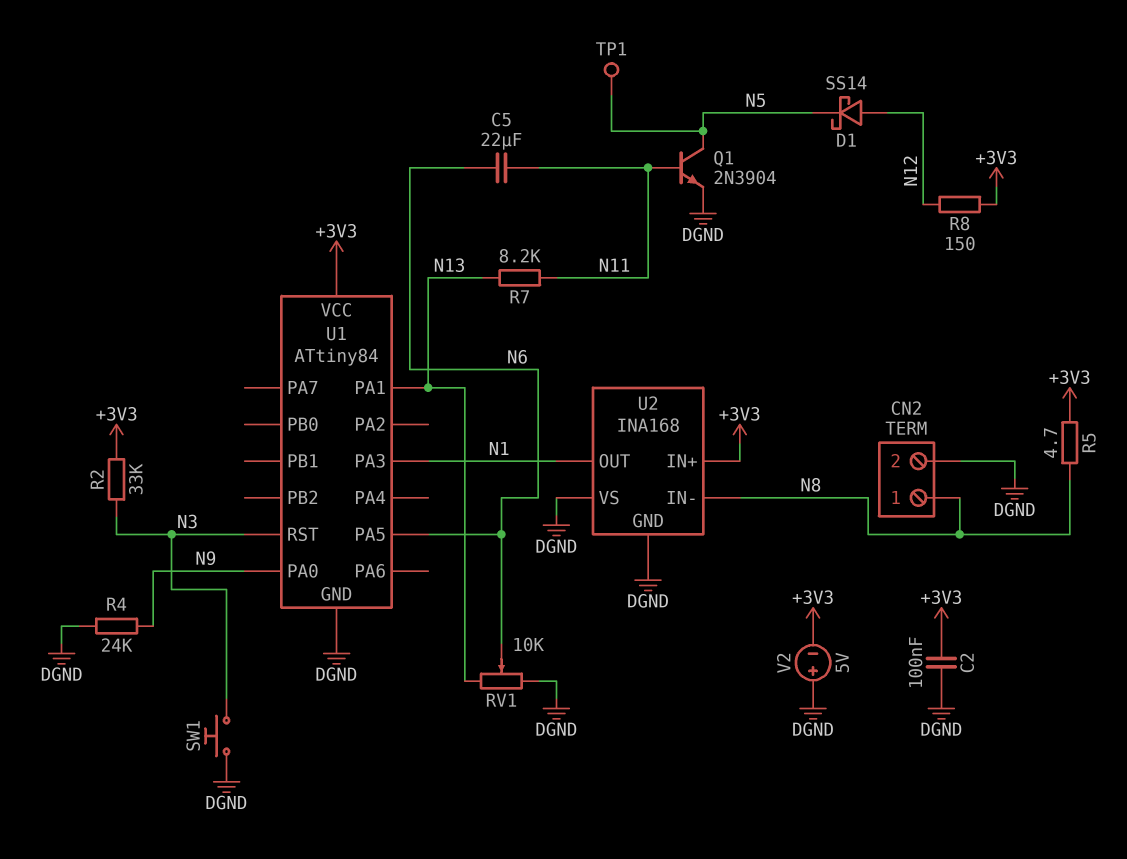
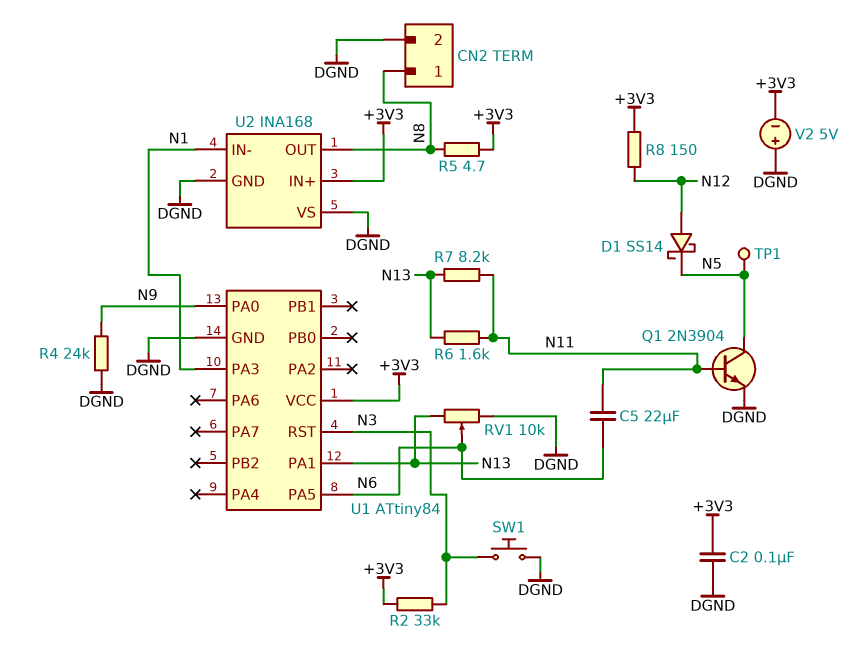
R6: none -> 1.6k (N11, N13)
U2 pin IN-: N8 -> N1
U2 pin OUT: N1 -> N8

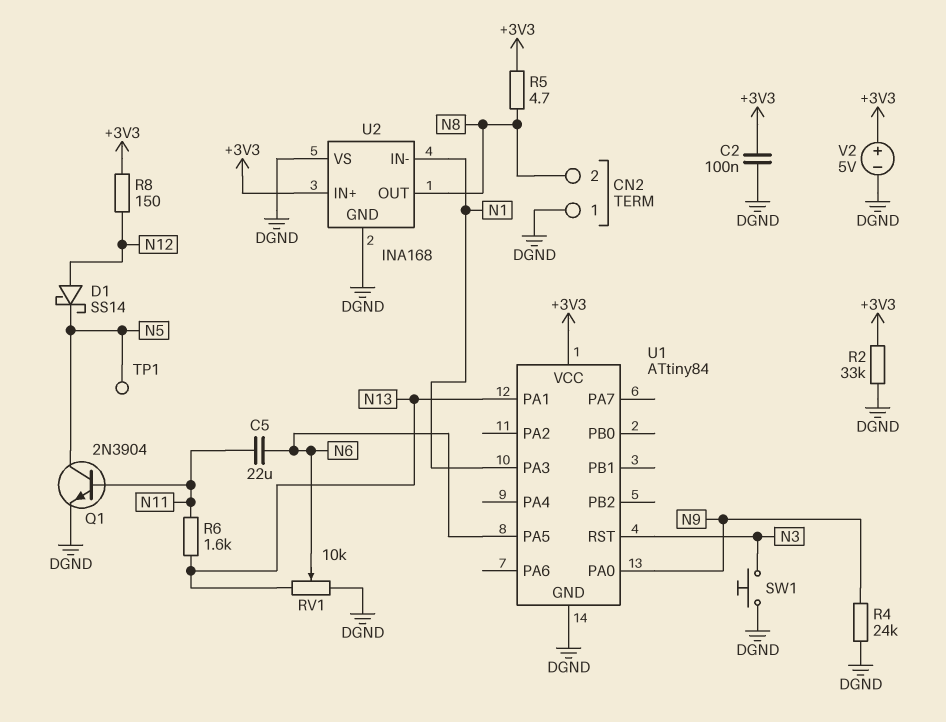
CN2 pin 1: N8 -> DGND
CN2 pin 2: DGND -> N8
R2: 33k (+3V3, N3) -> 33k (+3V3, DGND)
R7: 8.2k (N11, N13) -> none
V2: 5V (plus DGND, minus +3V3) -> 5V (plus +3V3, minus DGND)

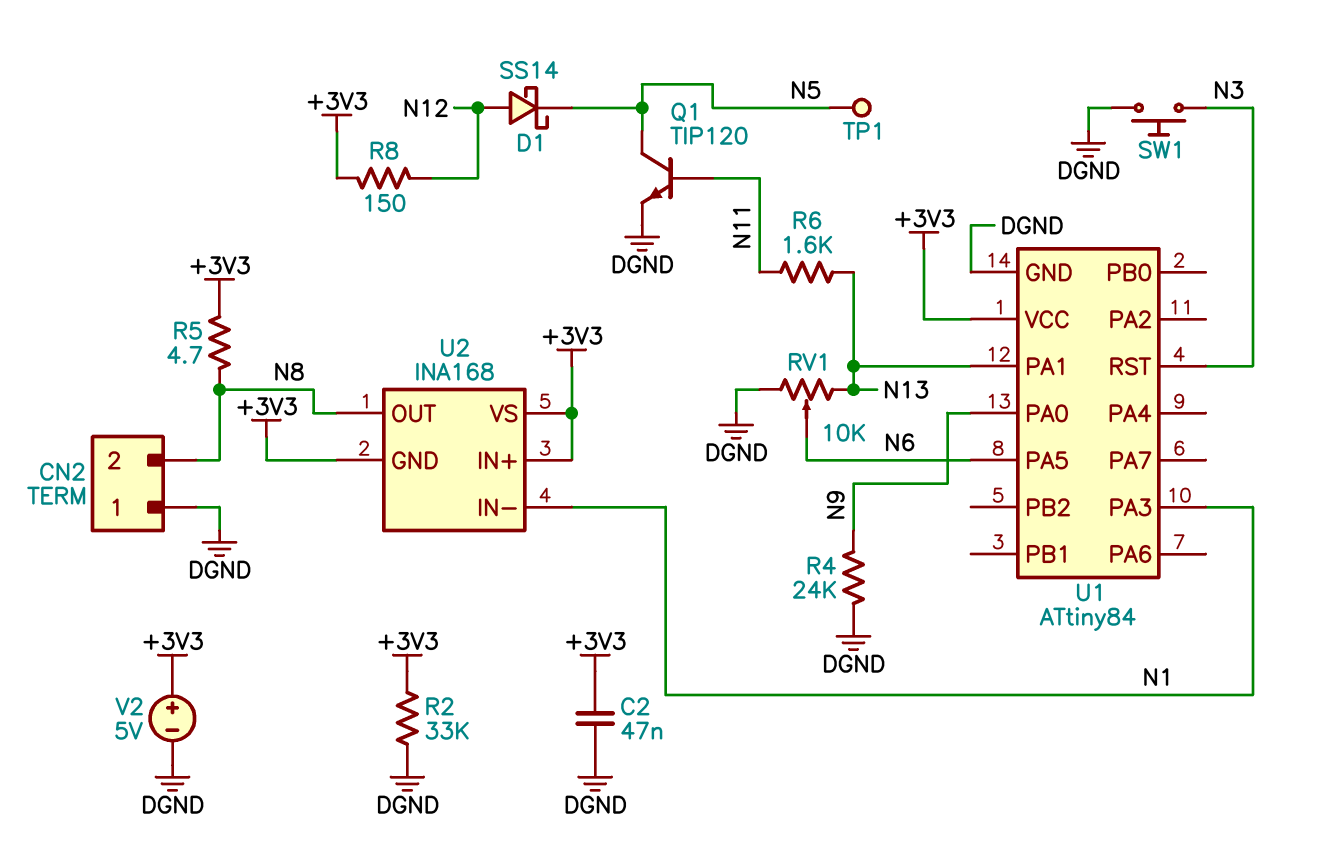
C2: 100nF (+3V3, DGND) -> 47nF (+3V3, DGND)
C5: 22uF (N6, N11) -> none
Q1: NPN 2N3904 (B N11, C N5, E DGND) -> NPN TIP120 (B N11, C N5, E DGND)
U2 pin GND: DGND -> +3V3
U2 pin VS: DGND -> +3V3

